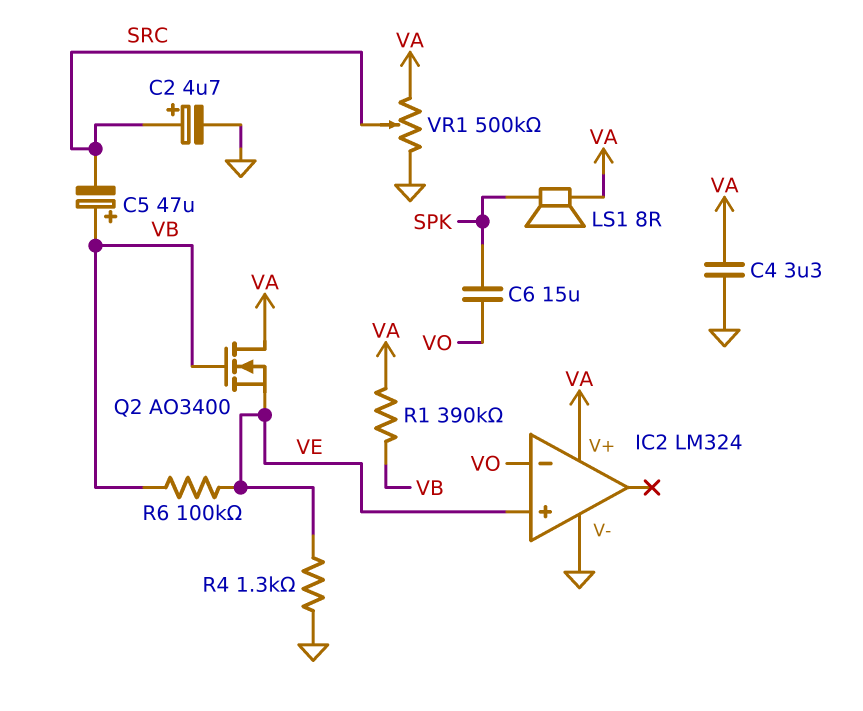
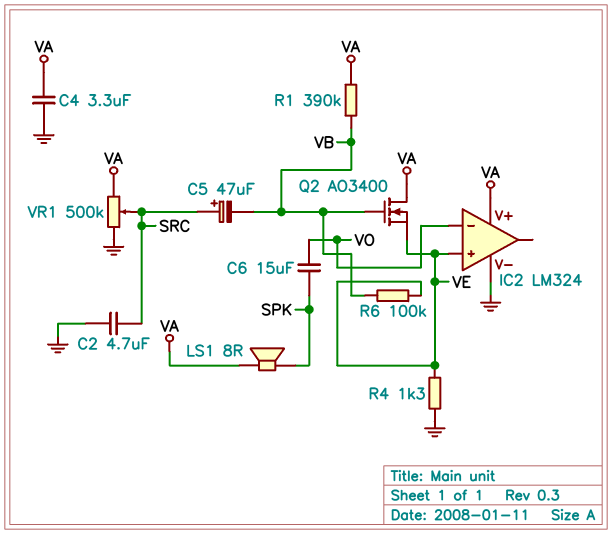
C2: 4.7uF (plus SRC, minus GND) -> 4.7uF (GND, SRC)
C5: 47uF (plus VB, minus SRC) -> 47uF (plus SRC, minus VB)

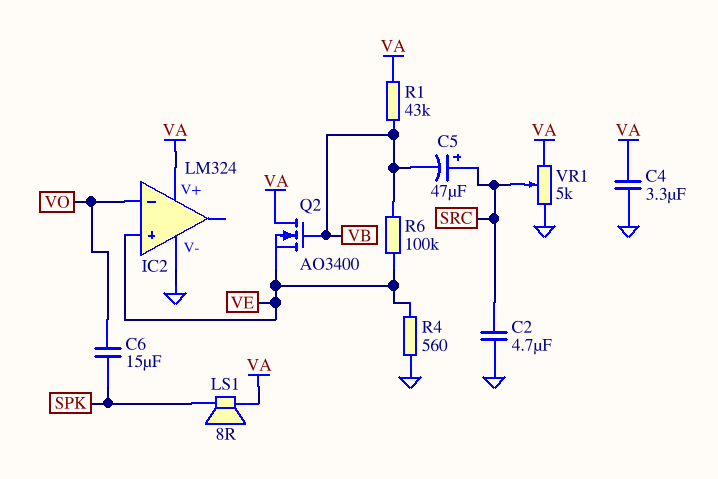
R1: 390k (VA, VB) -> 43k (VA, VB)
R4: 1.3k (GND, VE) -> 560 (GND, VE)
VR1: 500k (GND, VA, wiper SRC) -> 5k (GND, VA, wiper SRC)

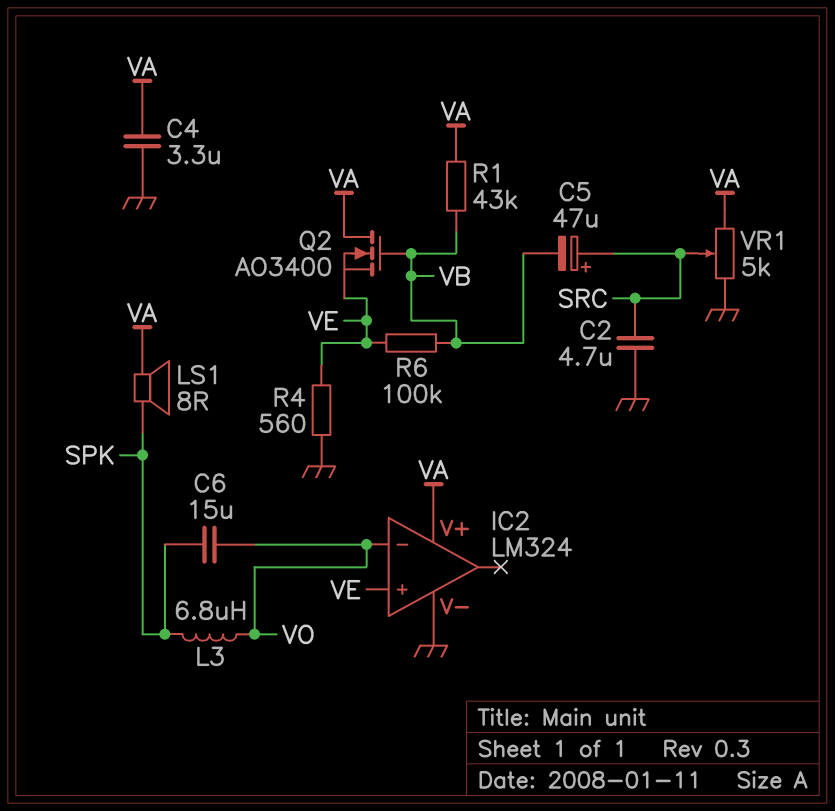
L3: none -> 6.8uH (SPK, VO)

